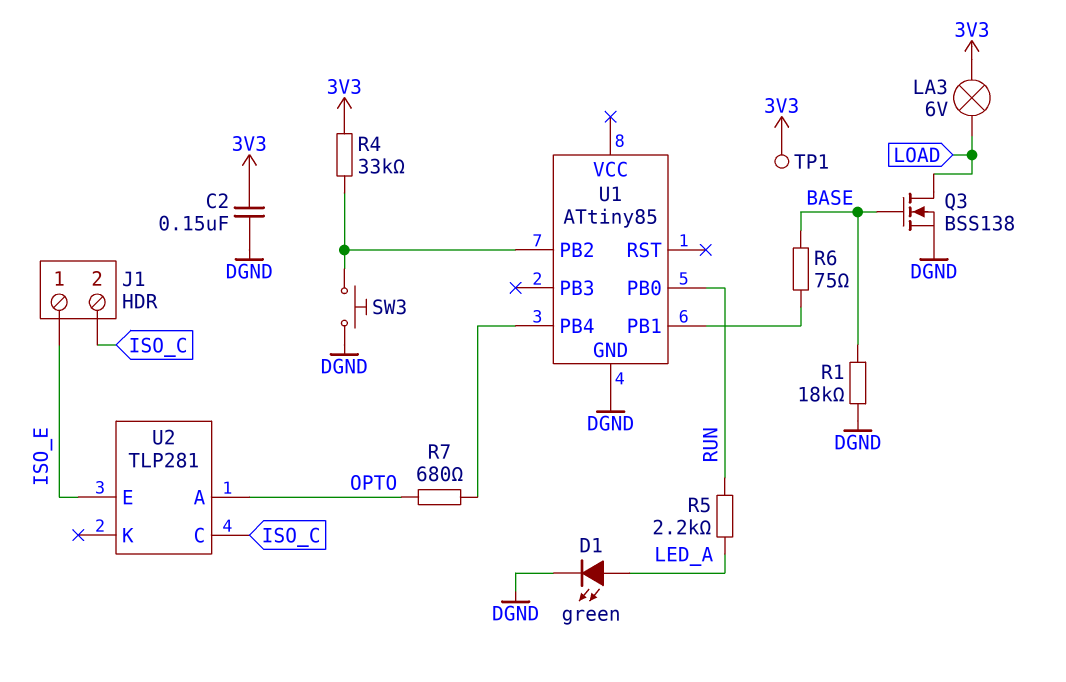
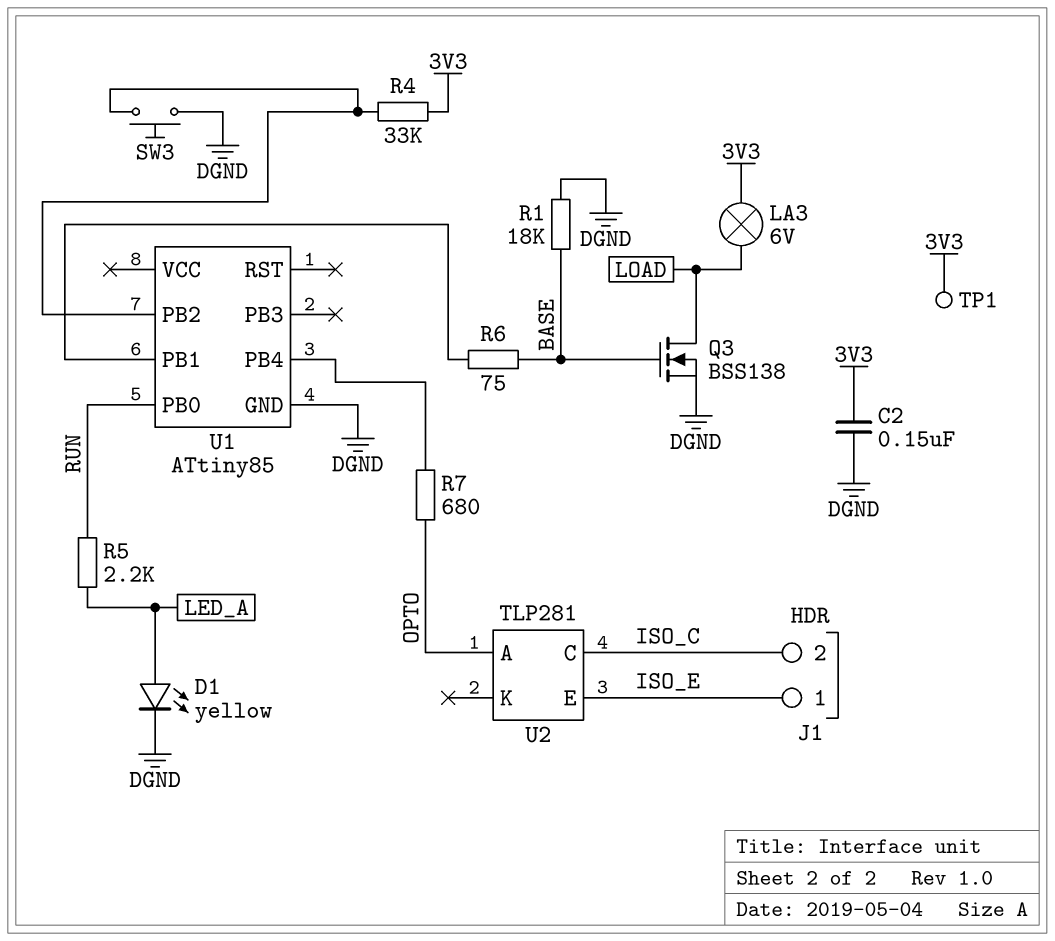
D1: LED green (A LED_A, K DGND) -> LED yellow (A LED_A, K DGND)

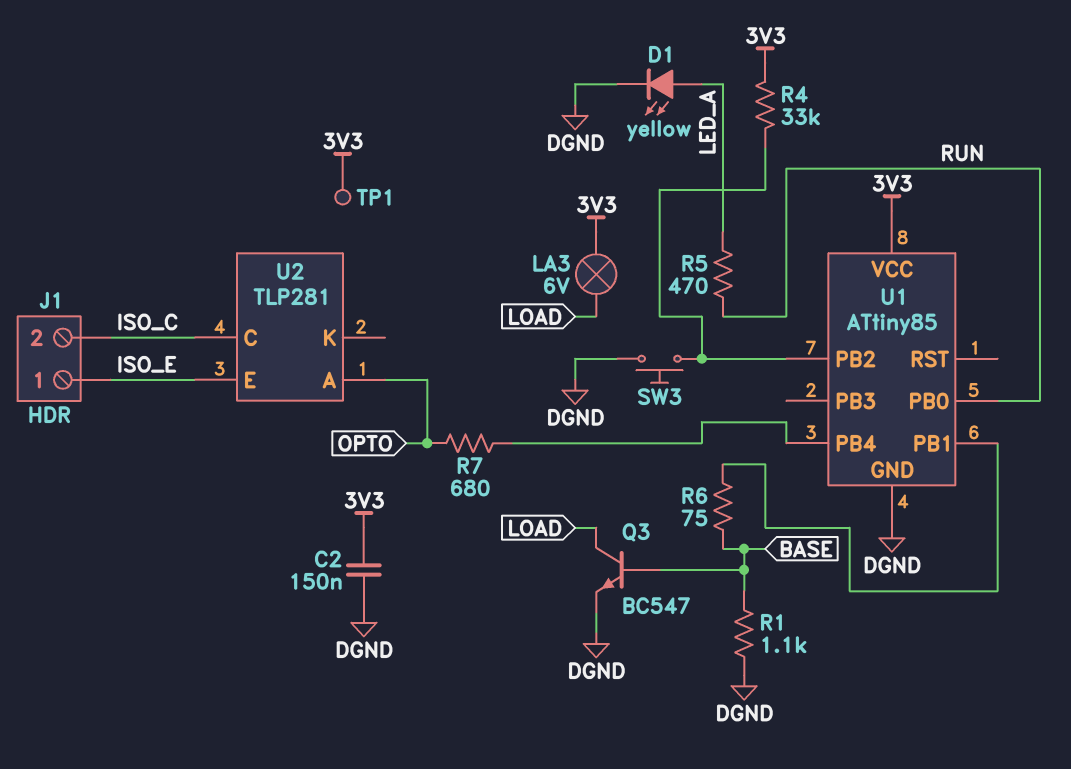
Q3: NMOS BSS138 (G BASE, D LOAD, S DGND) -> NPN BC547 (B BASE, C LOAD, E DGND)
R1: 18k (BASE, DGND) -> 1.1k (BASE, DGND)
R5: 2.2k (LED_A, RUN) -> 470 (LED_A, RUN)
U1 pin VCC: none -> 3V3

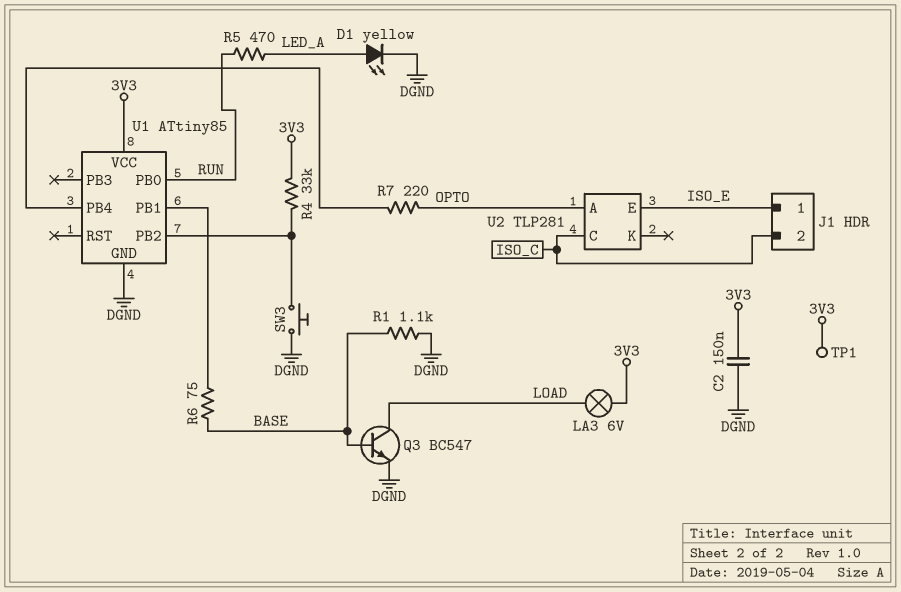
R7: 680 (OPTO, U1/PB4) -> 220 (OPTO, U1/PB4)

